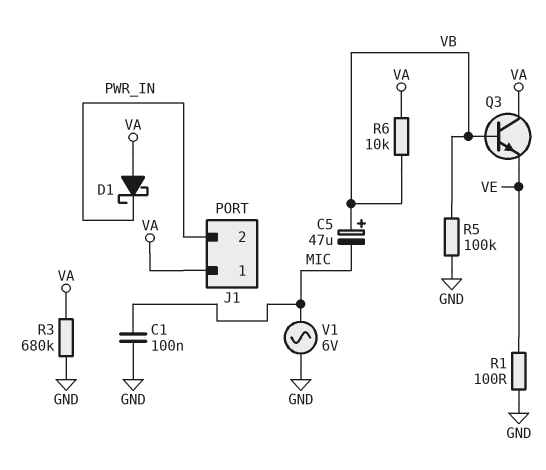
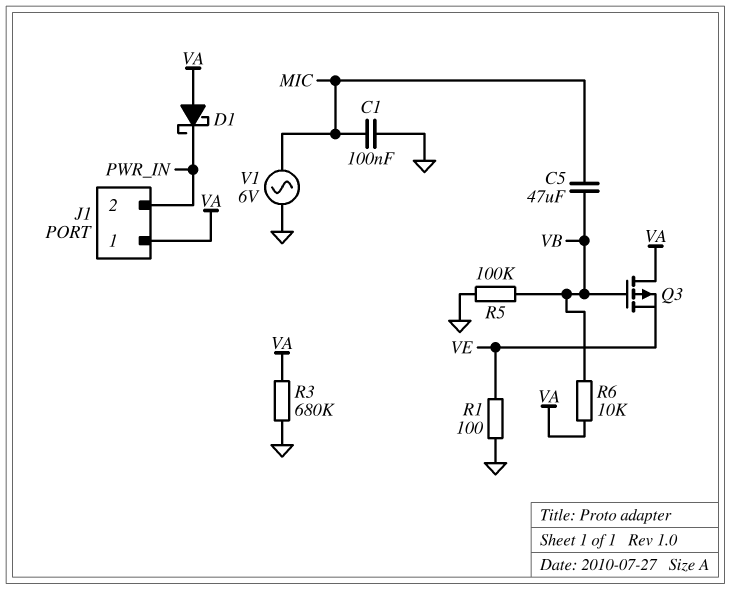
C5: 47uF (plus VB, minus MIC) -> 47uF (MIC, VB)
Q3: NPN (B VB, C VA, E VE) -> PMOS (G VB, D VA, S VE)

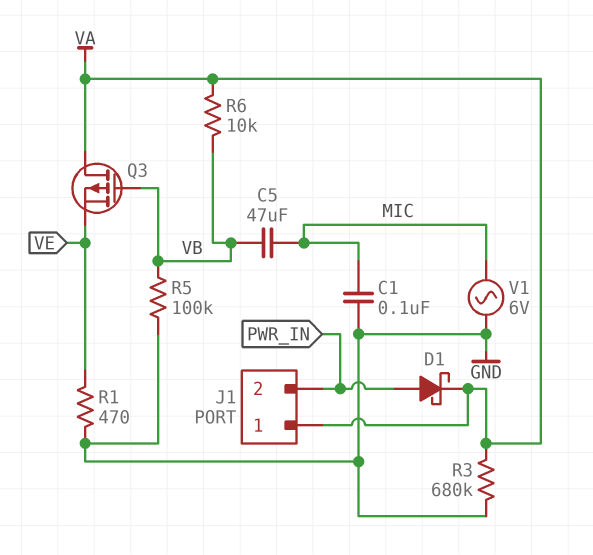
D1: schottky (A VA, K PWR_IN) -> schottky (A PWR_IN, K VA)
R1: 100 (GND, VE) -> 470 (GND, VE)

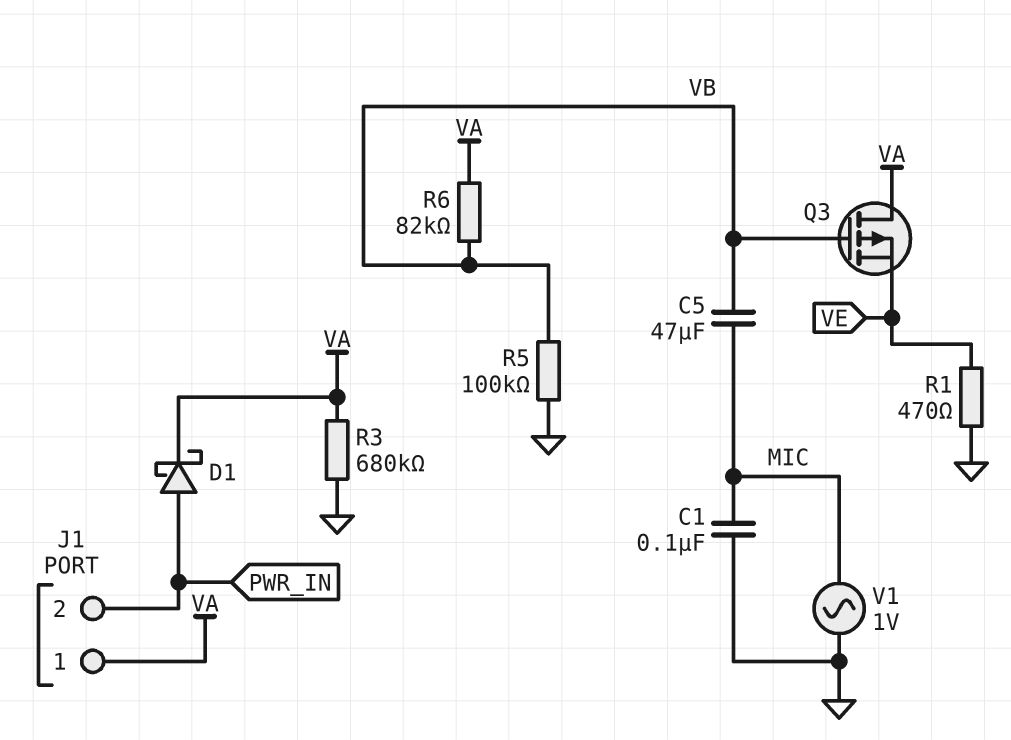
R6: 10k (VA, VB) -> 82k (VA, VB)
V1: AC 6V (GND, MIC) -> AC 1V (GND, MIC)

